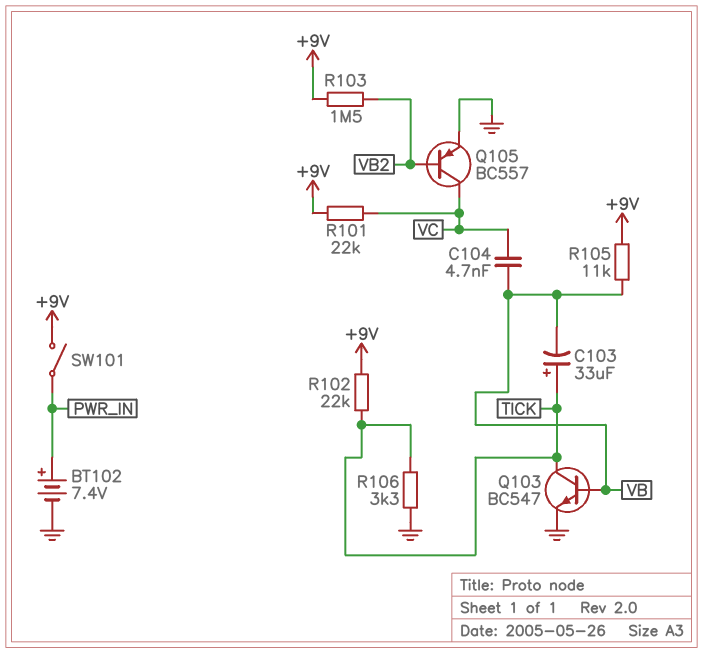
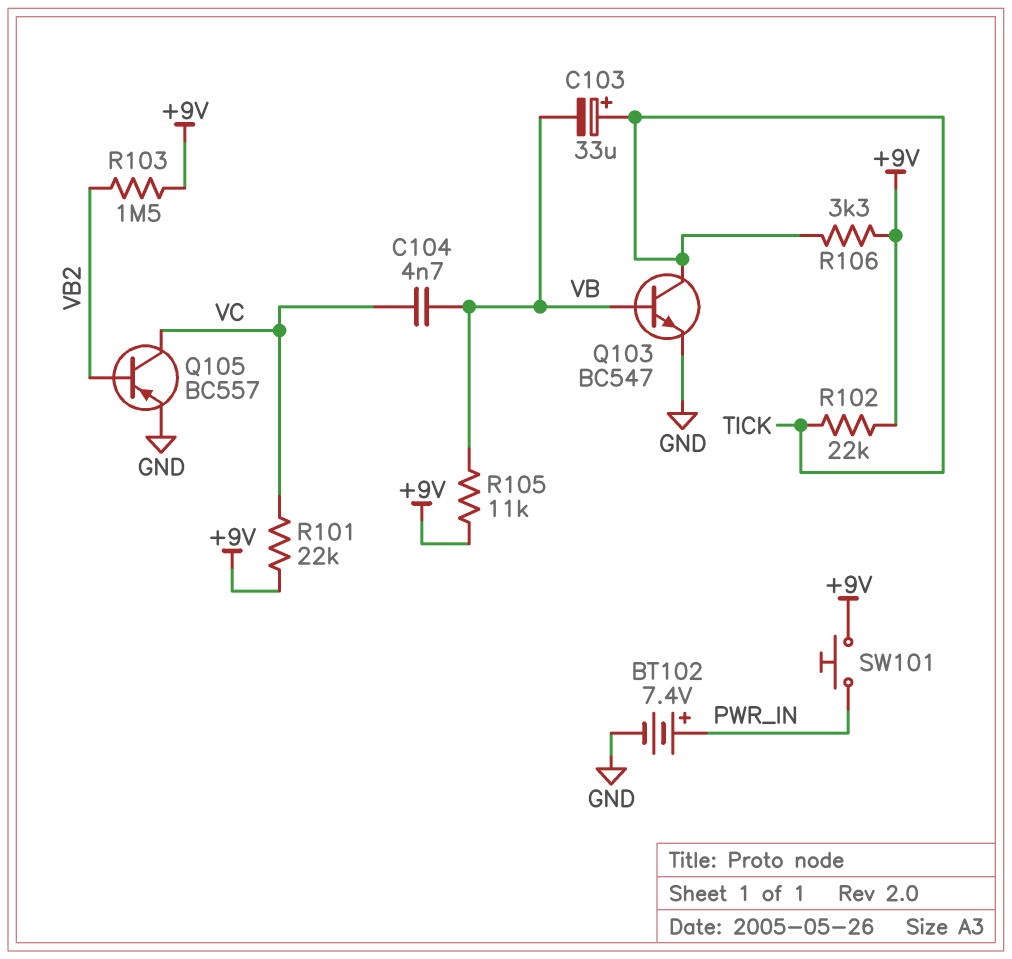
R106: 3.3k (GND, TICK) -> 3.3k (+9V, TICK)
SW101: switch (+9V, PWR_IN) -> button (+9V, PWR_IN)

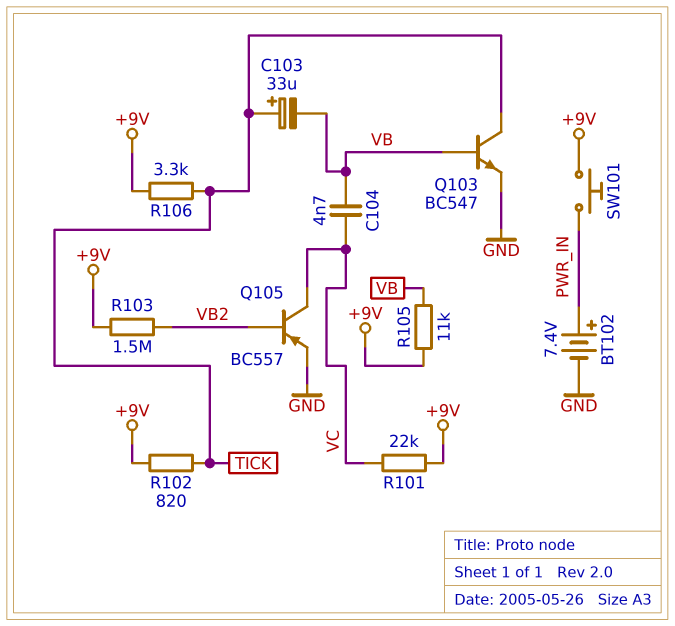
R102: 22k (+9V, TICK) -> 820 (+9V, TICK)

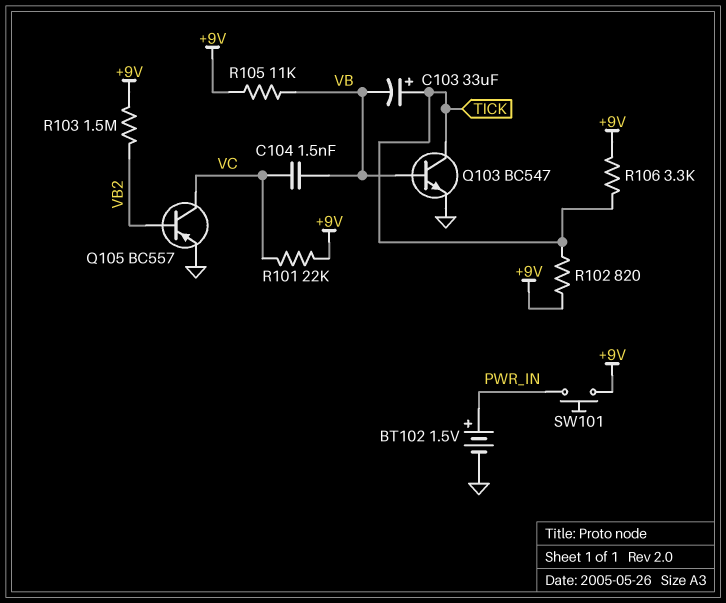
BT102: 7.4V (plus PWR_IN, minus GND) -> 1.5V (plus PWR_IN, minus GND)
C104: 4.7nF (VB, VC) -> 1.5nF (VB, VC)

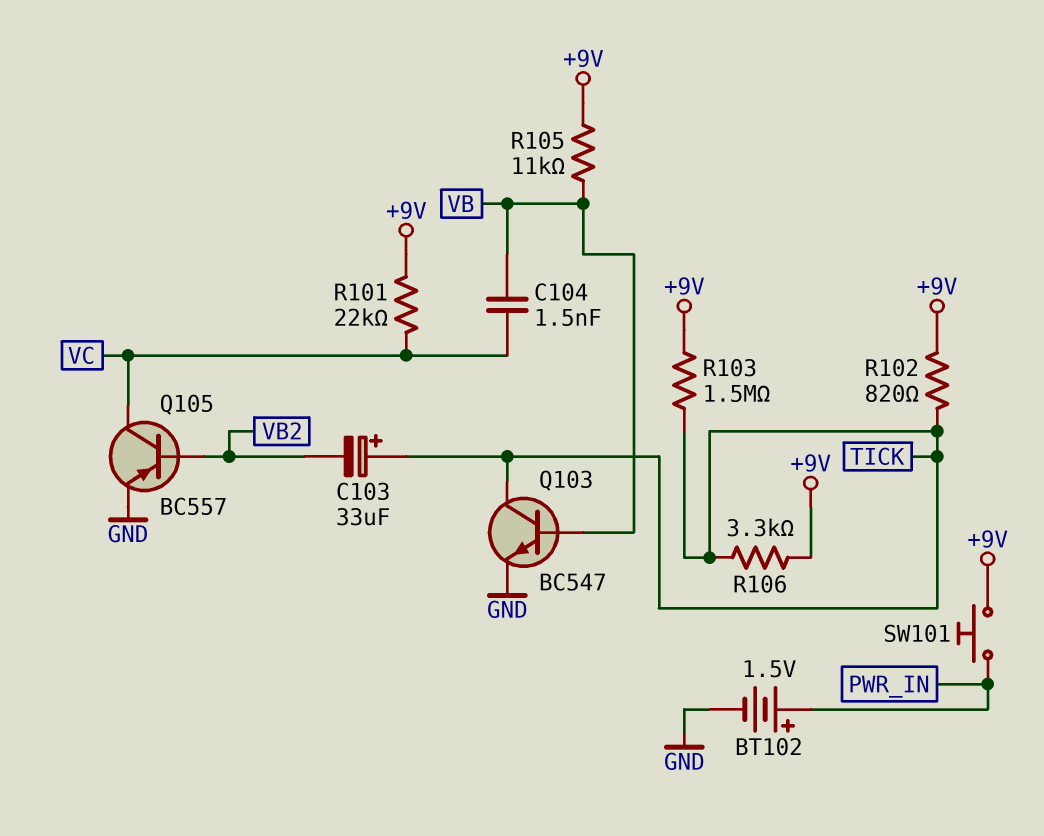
C103: 33uF (plus TICK, minus VB) -> 33uF (plus TICK, minus VB2)
R103: 1.5M (+9V, VB2) -> 1.5M (+9V, TICK)

